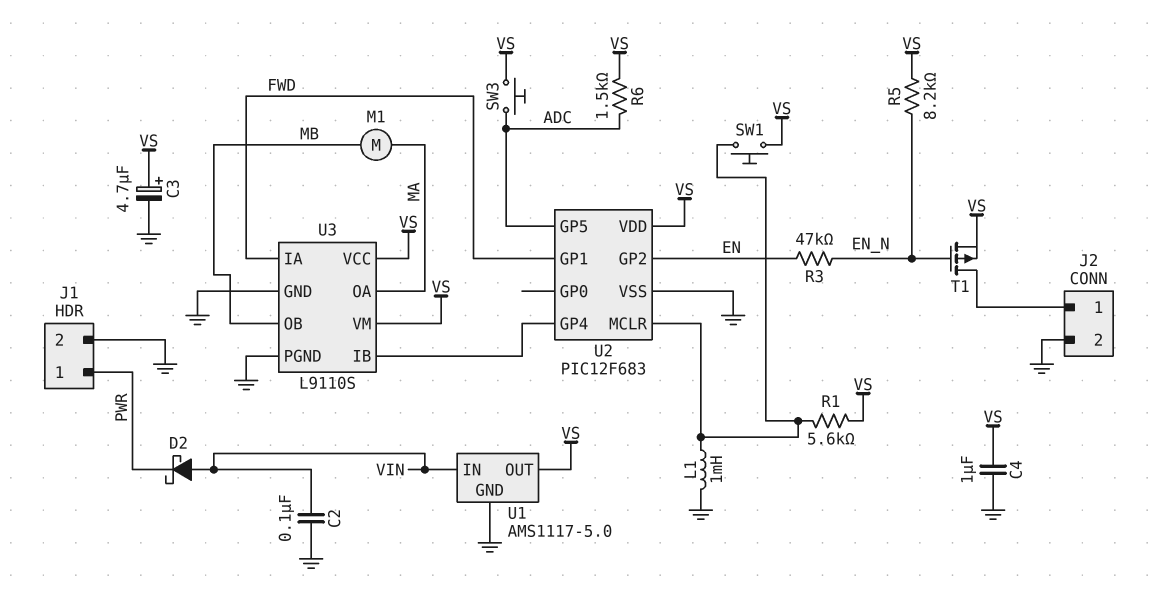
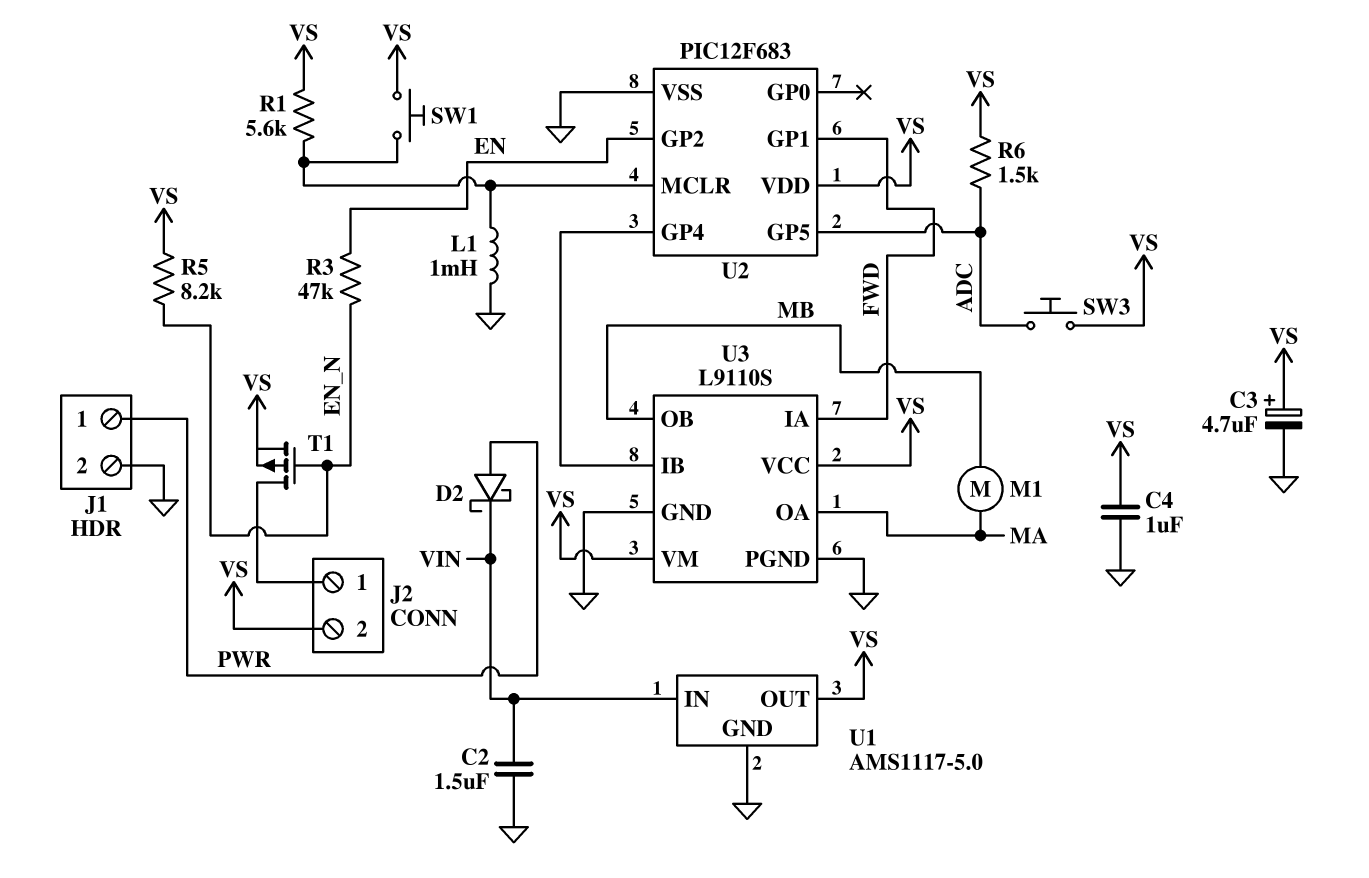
C2: 100nF (GND, VIN) -> 1.5uF (GND, VIN)
D2: schottky (A VIN, K PWR) -> schottky (A PWR, K VIN)
J2 pin 2: GND -> VS

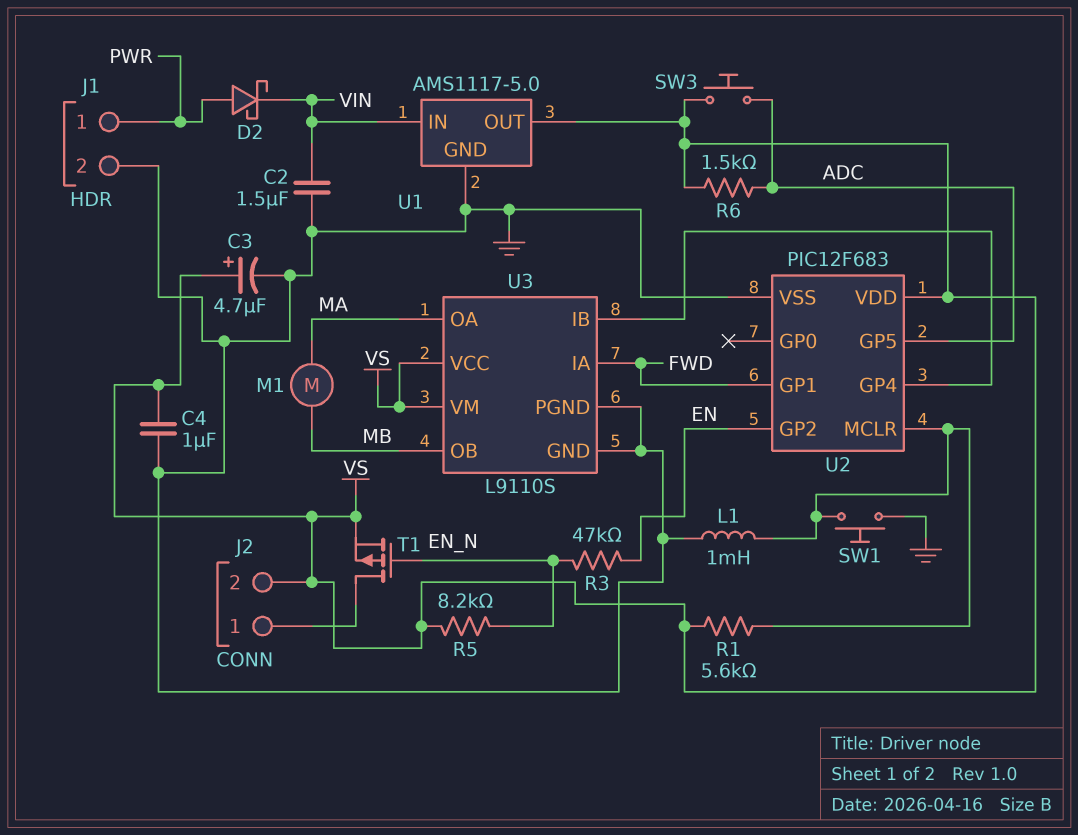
SW1: button (U2/MCLR, VS) -> button (GND, U2/MCLR)

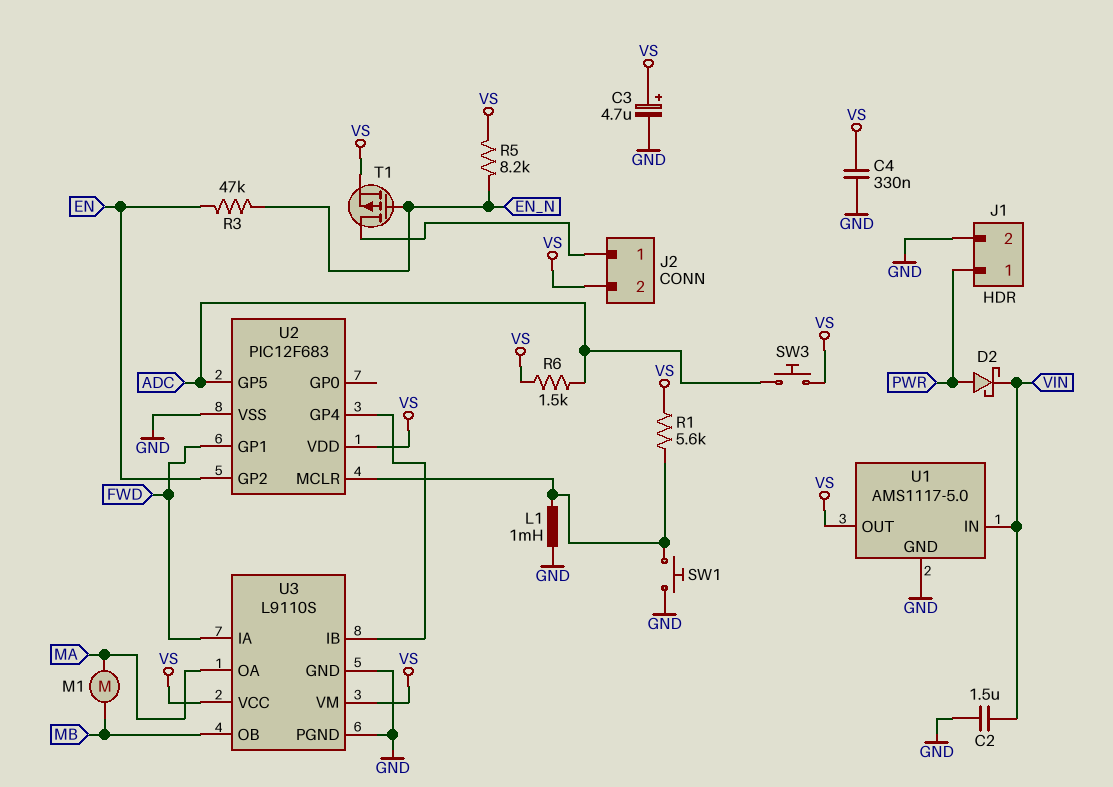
C4: 1uF (GND, VS) -> 330nF (GND, VS)

